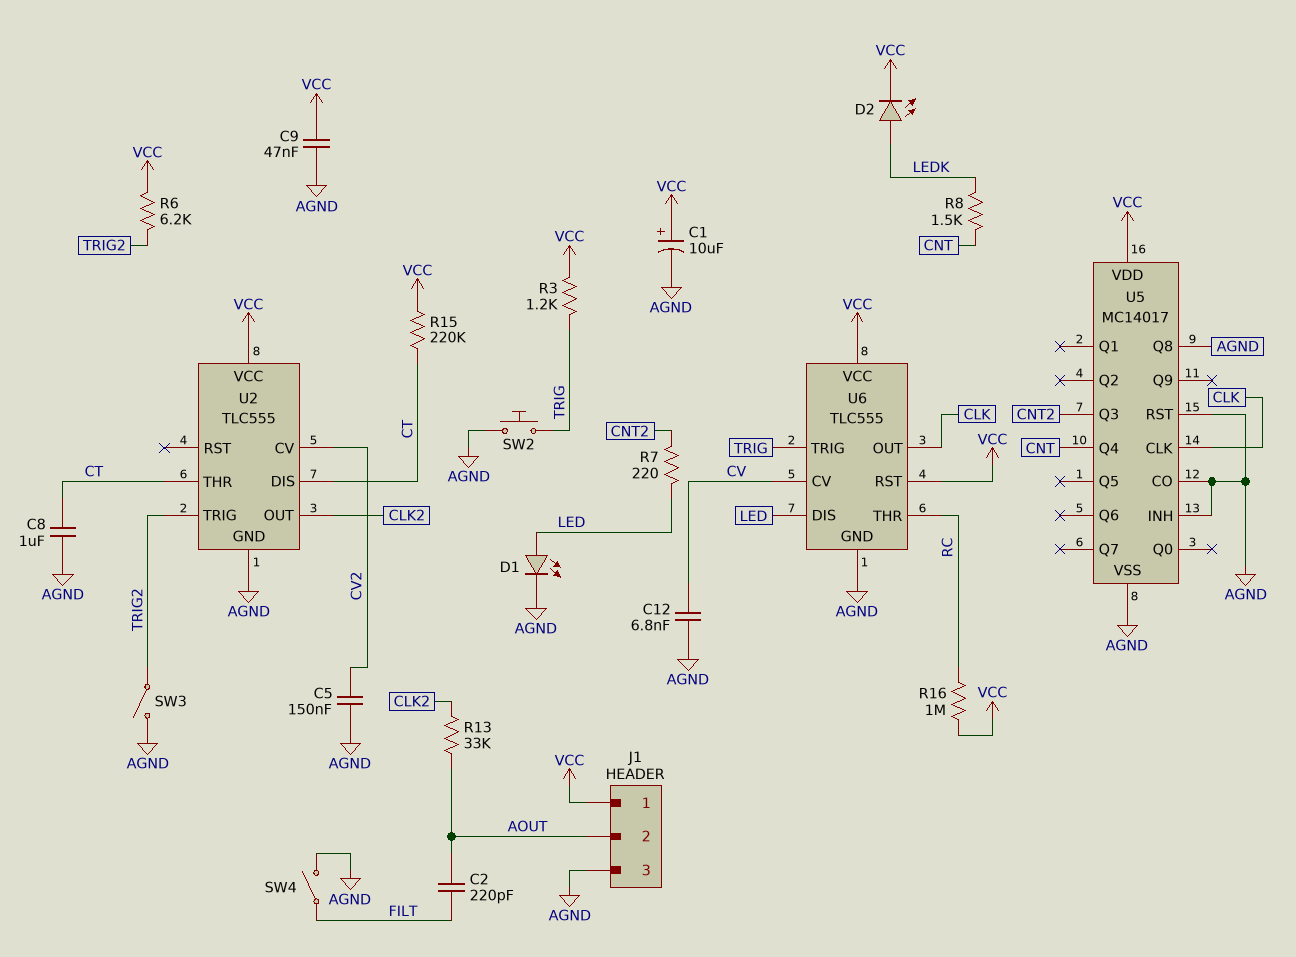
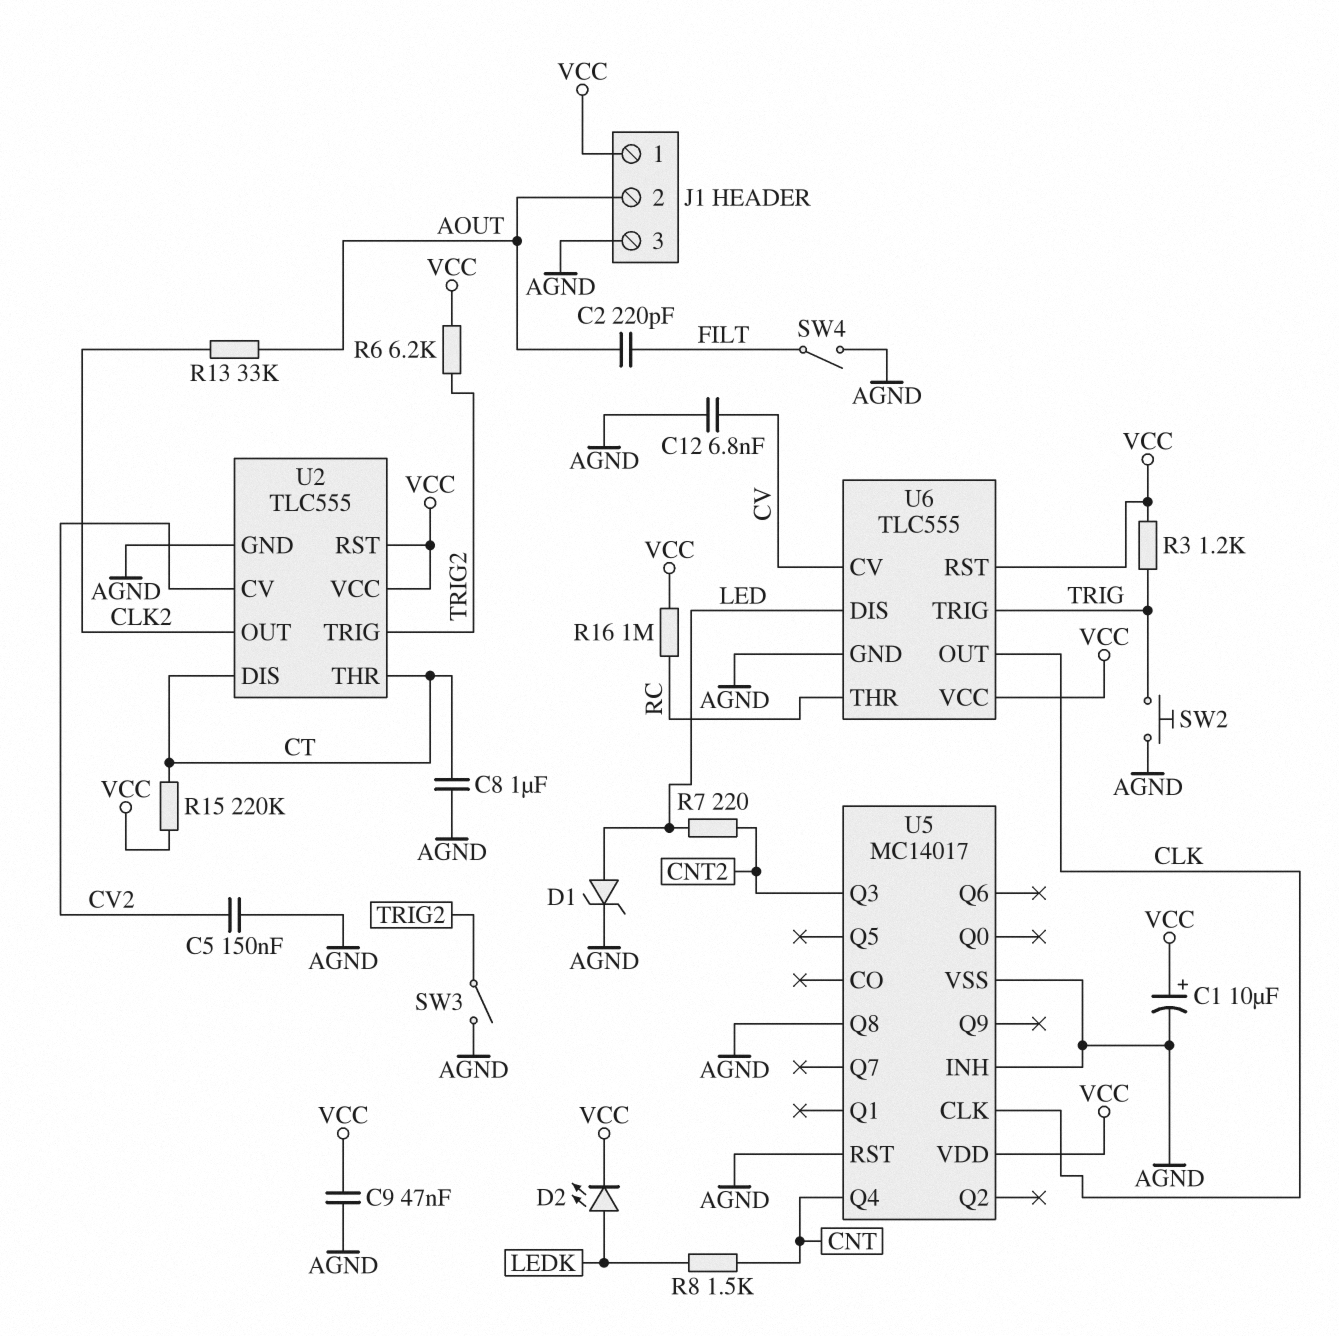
D1: LED (A LED, K AGND) -> zener (A LED, K AGND)
U2 pin RST: none -> VCC
U5 pin CO: AGND -> none

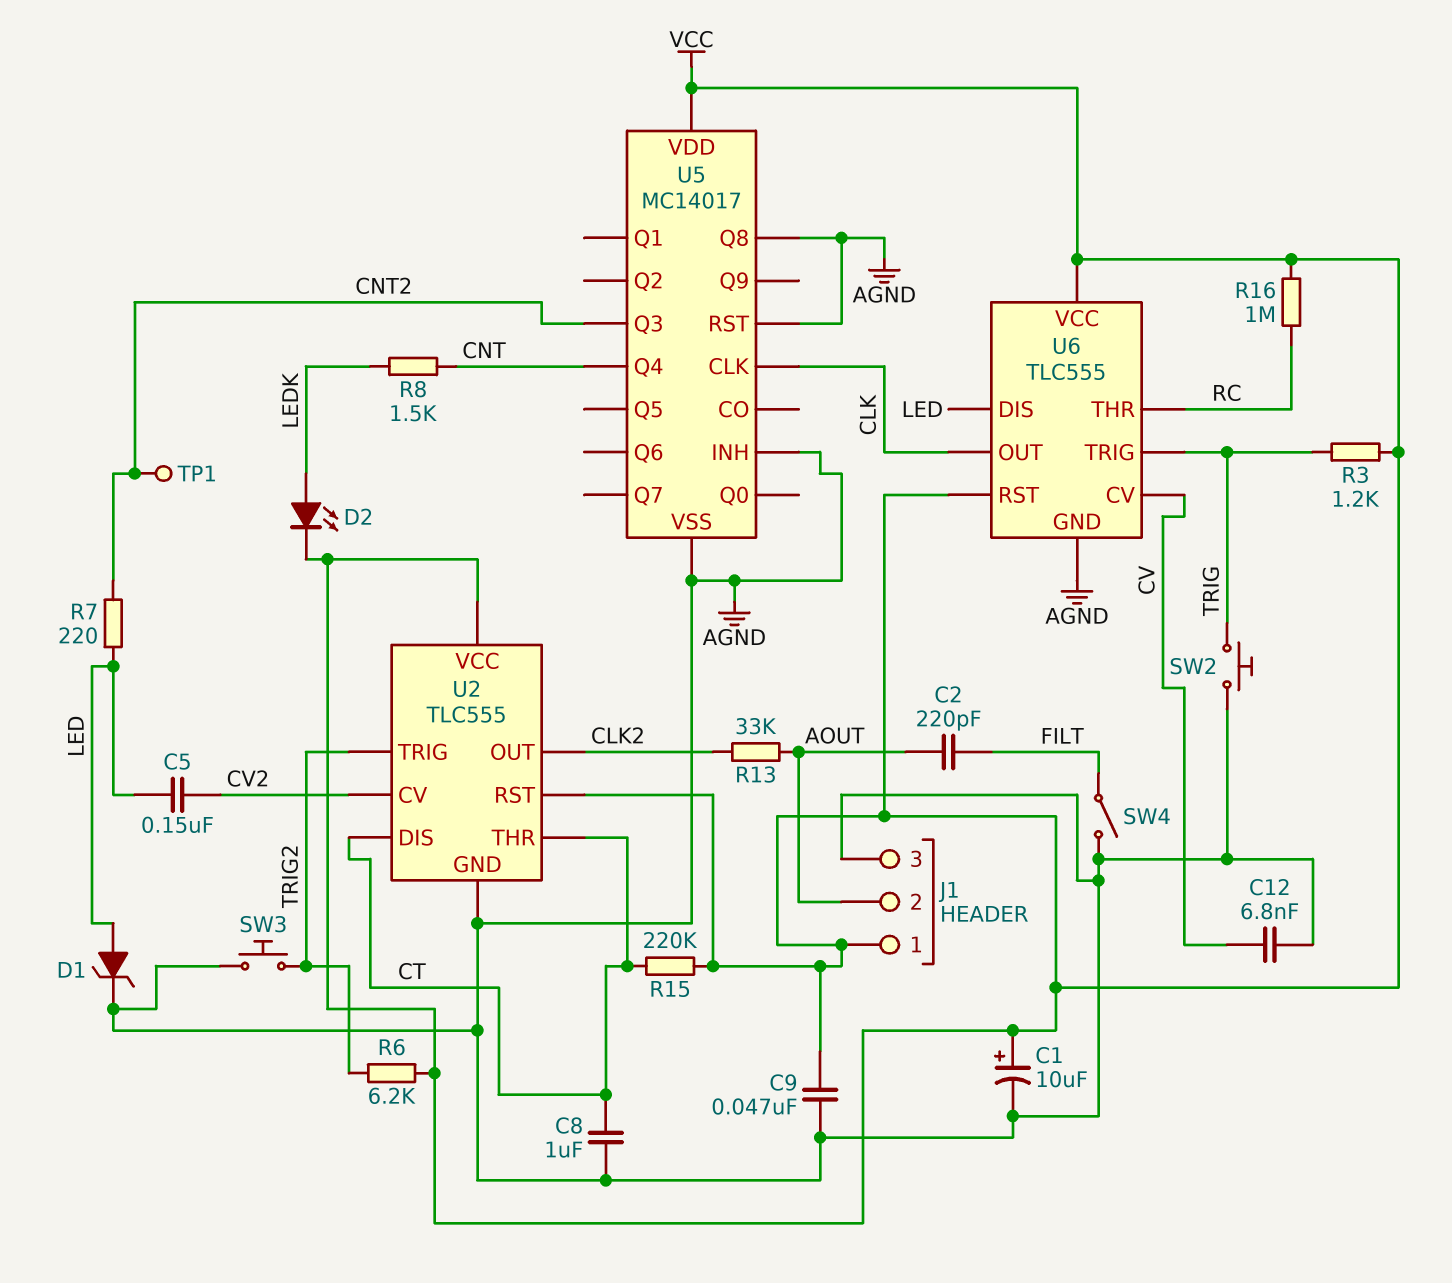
C5: 150nF (AGND, CV2) -> 150nF (CV2, LED)
SW3: switch (AGND, TRIG2) -> button (AGND, TRIG2)
TP1: none -> test point (CNT2)

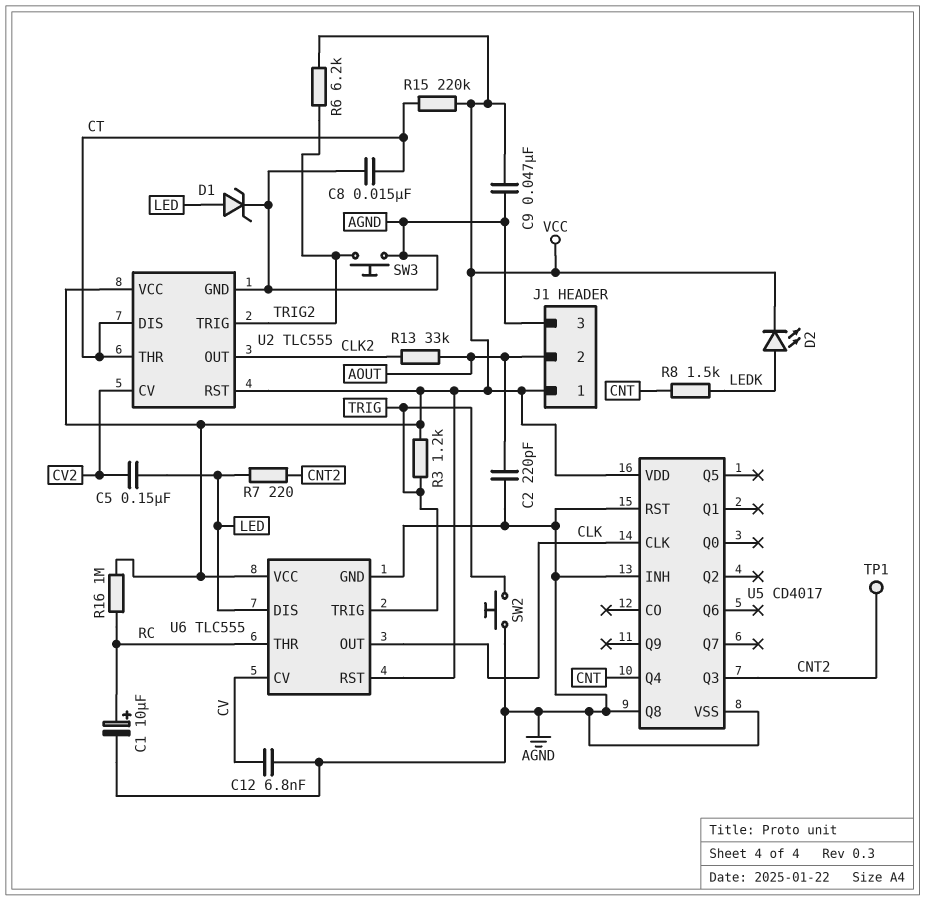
C1: 10uF (plus VCC, minus AGND) -> 10uF (plus RC, minus AGND)
C2: 220pF (AOUT, FILT) -> 220pF (AGND, AOUT)
C8: 1uF (AGND, CT) -> 15nF (AGND, CT)
SW4: switch (AGND, FILT) -> none
U5: MC14017 -> CD4017

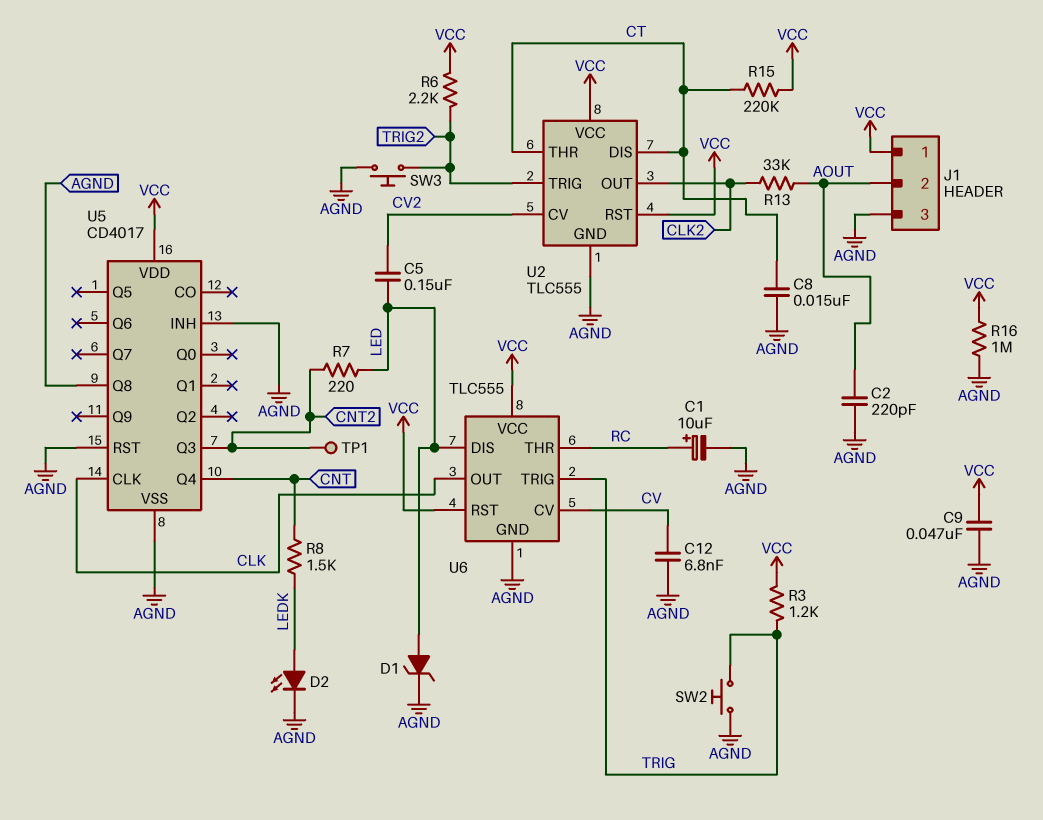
D2: LED (A LEDK, K VCC) -> LED (A LEDK, K AGND)
R6: 6.2k (TRIG2, VCC) -> 2.2k (TRIG2, VCC)
R16: 1M (RC, VCC) -> 1M (AGND, VCC)

